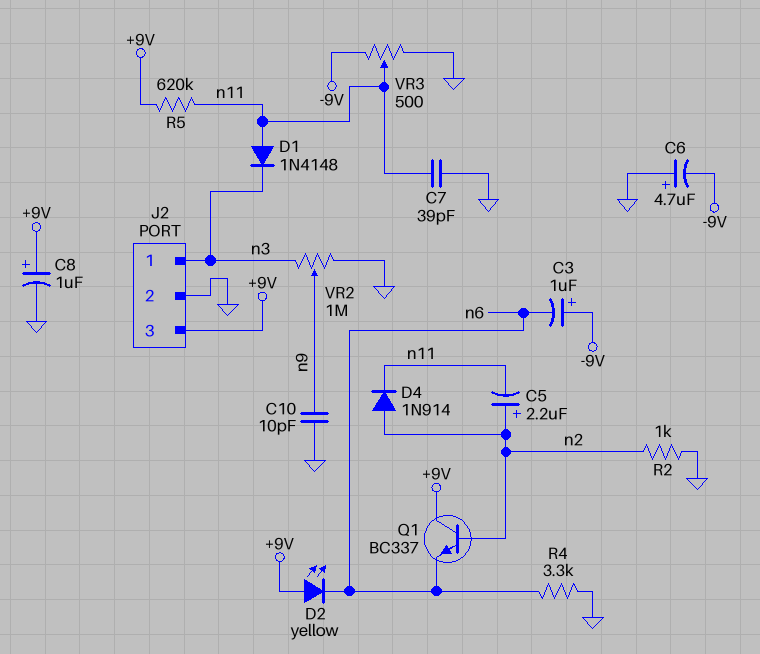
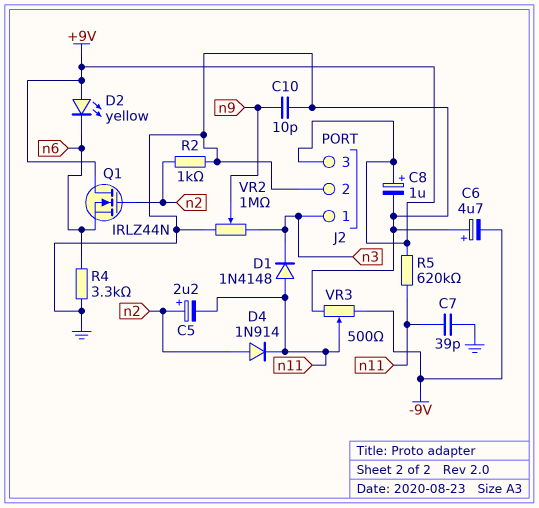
C3: 1uF (plus -9V, minus n6) -> none
Q1: NPN BC337 (B n2, C +9V, E n6) -> NMOS IRLZ44N (G n2, D +9V, S n6)

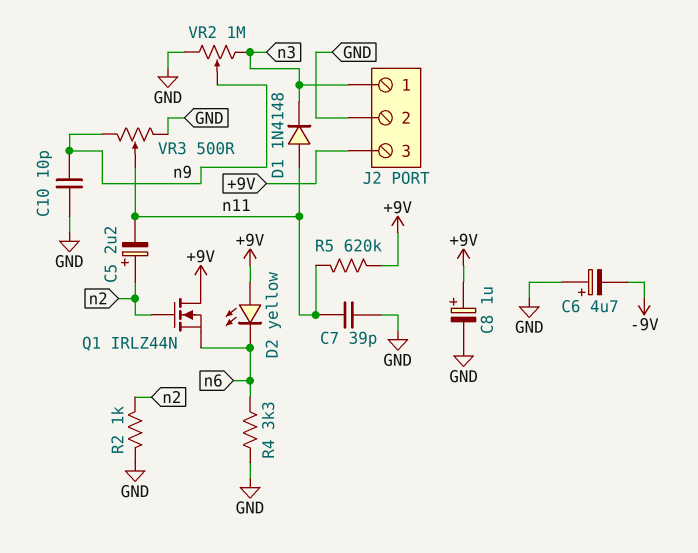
D4: diode 1N914 (A n2, K n11) -> none
VR3: 500 (-9V, GND, wiper n11) -> 500 (GND, n9, wiper n11)

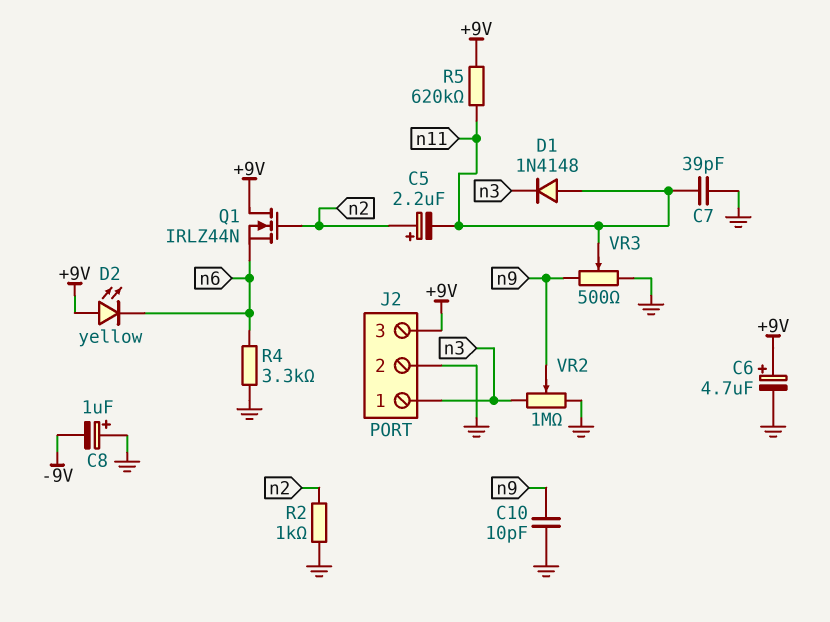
C6: 4.7uF (plus GND, minus -9V) -> 4.7uF (plus +9V, minus GND)
C8: 1uF (plus +9V, minus GND) -> 1uF (plus GND, minus -9V)

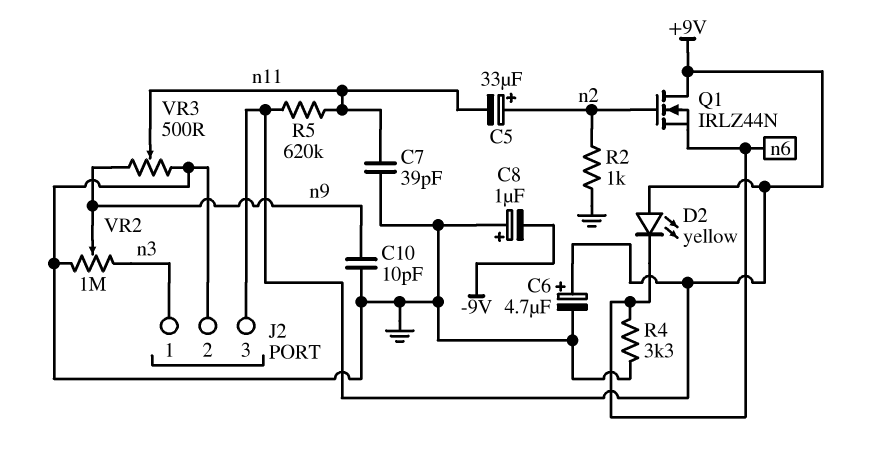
C5: 2.2uF (plus n2, minus n11) -> 33uF (plus n2, minus n11)
D1: diode 1N4148 (A n11, K n3) -> none

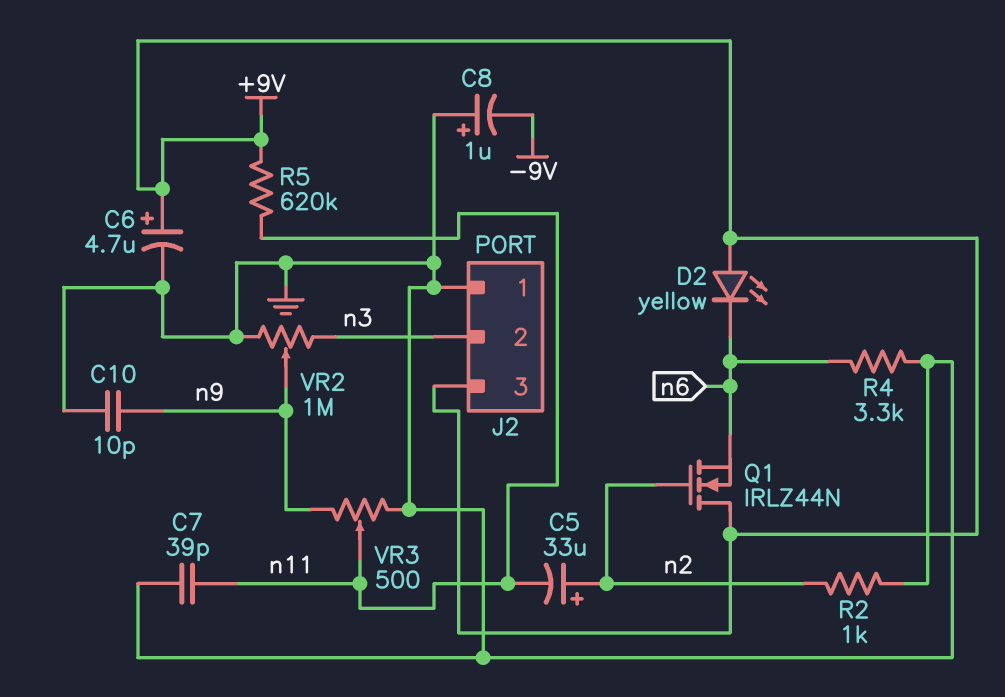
J2 pin 1: n3 -> GND
J2 pin 2: GND -> n3

